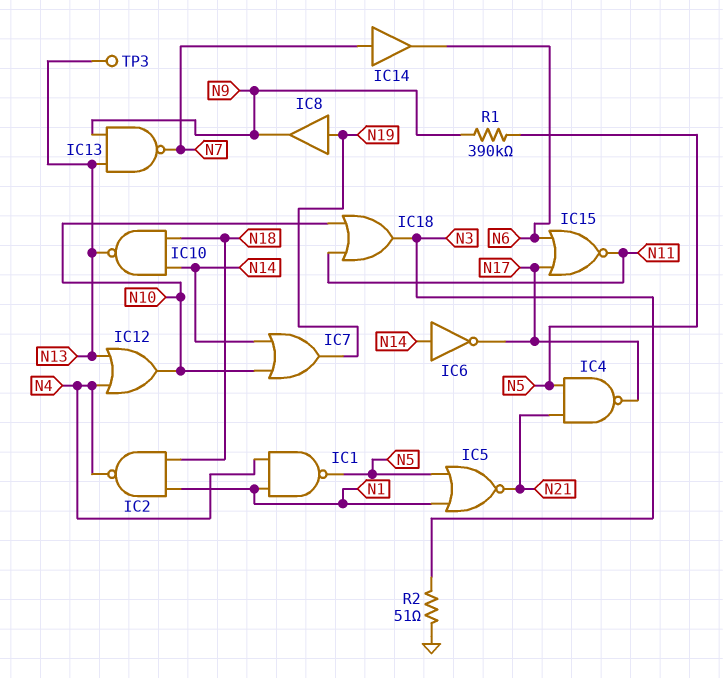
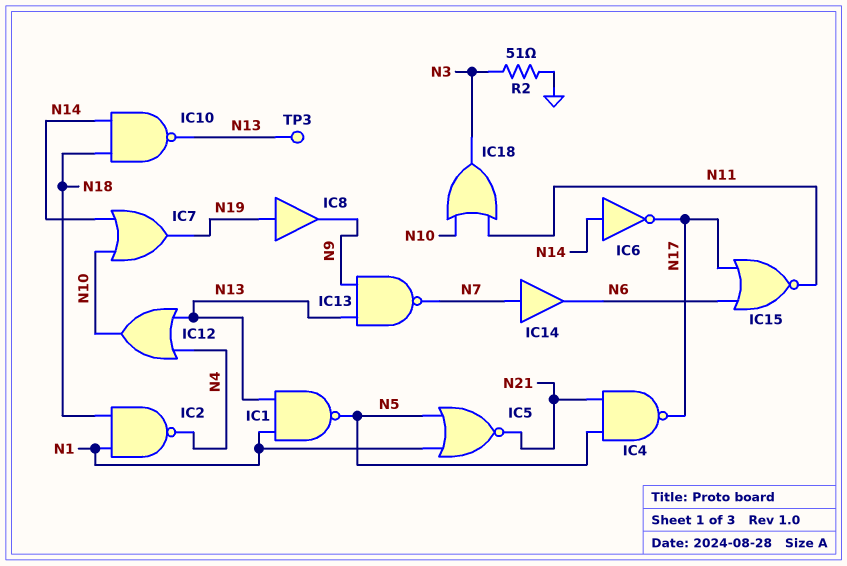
IC1: NAND (in N1, in N4, out N5) -> NAND (in N1, in N13, out N5)
R1: 390k (N5, N9) -> none

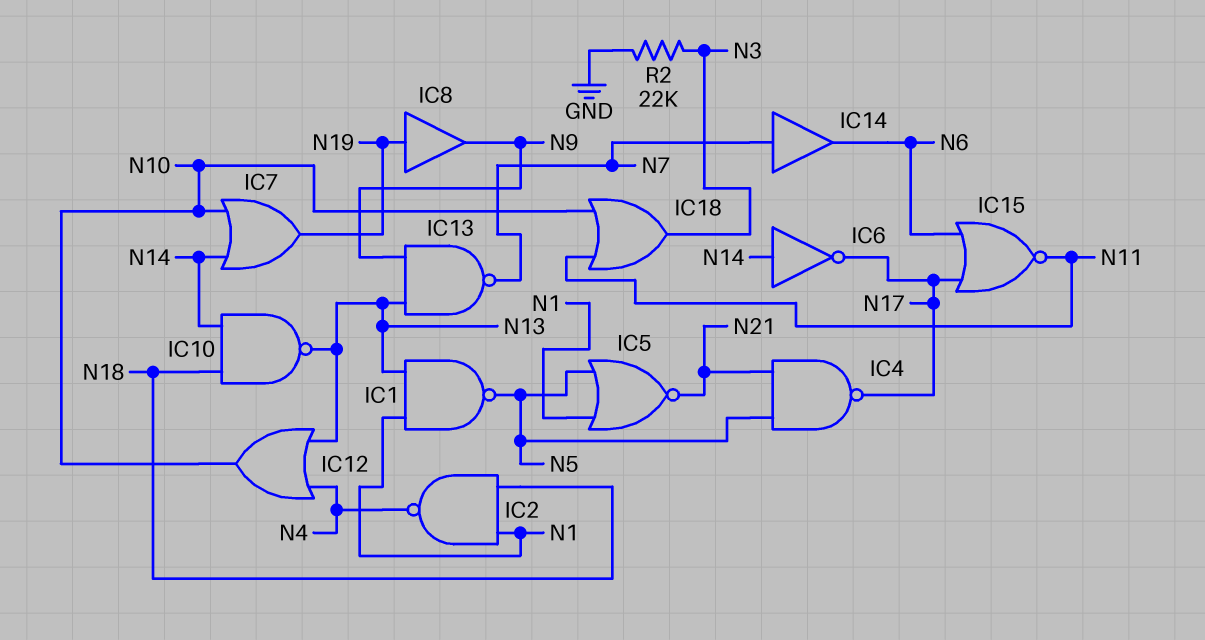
R2: 51 (GND, N3) -> 22k (GND, N3)
TP3: test point (N13) -> none

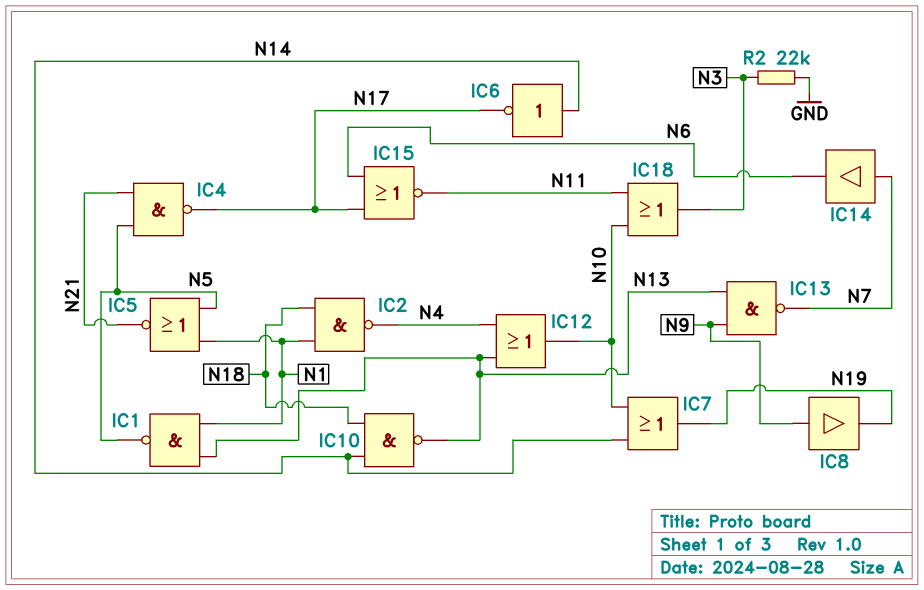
IC8: buffer (in N19, out N9) -> buffer (in N9, out N19)

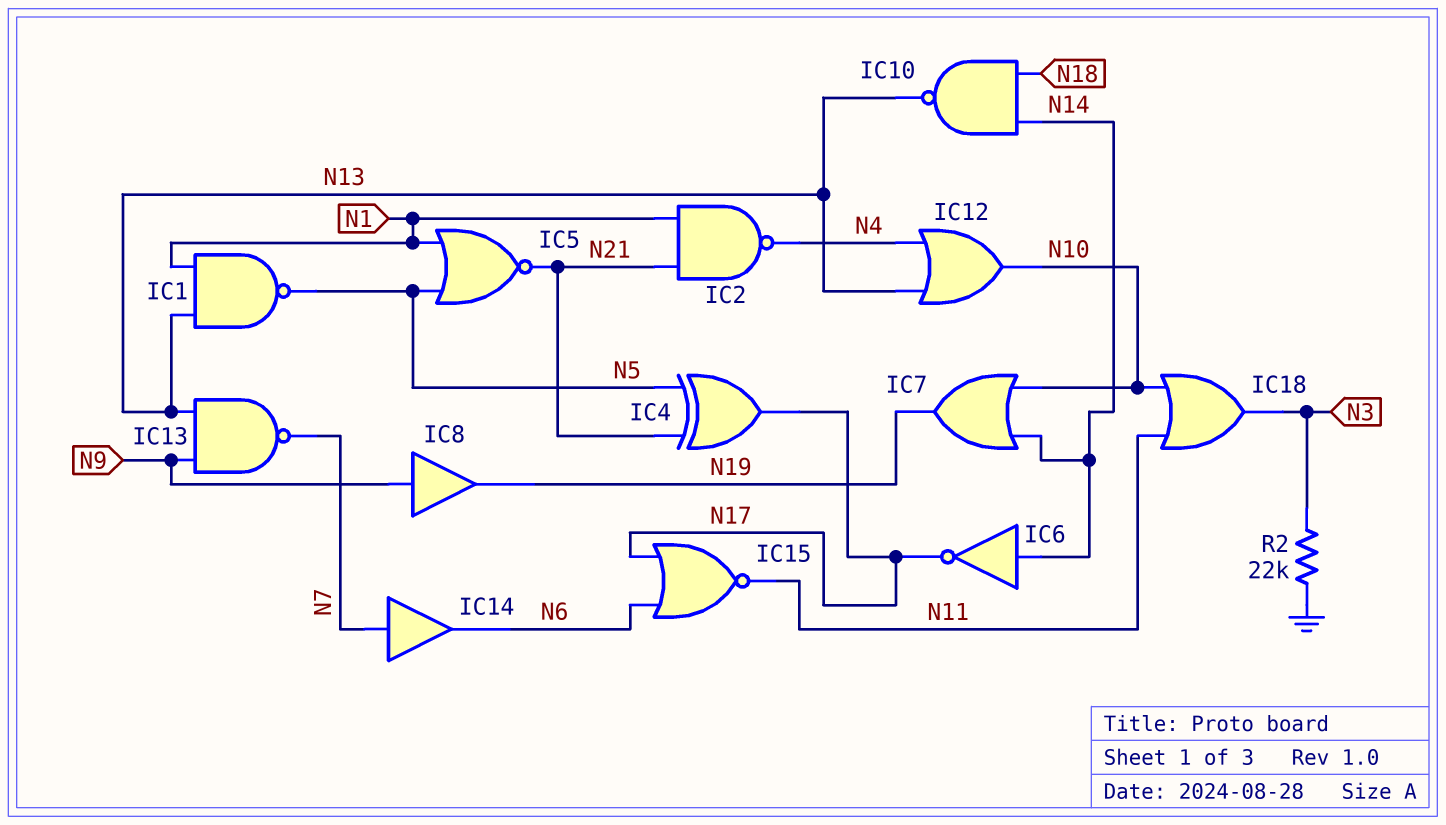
IC2: NAND (in N1, in N18, out N4) -> NAND (in N1, in N21, out N4)
IC4: NAND (in N5, in N21, out N17) -> XOR (in N5, in N21, out N17)

